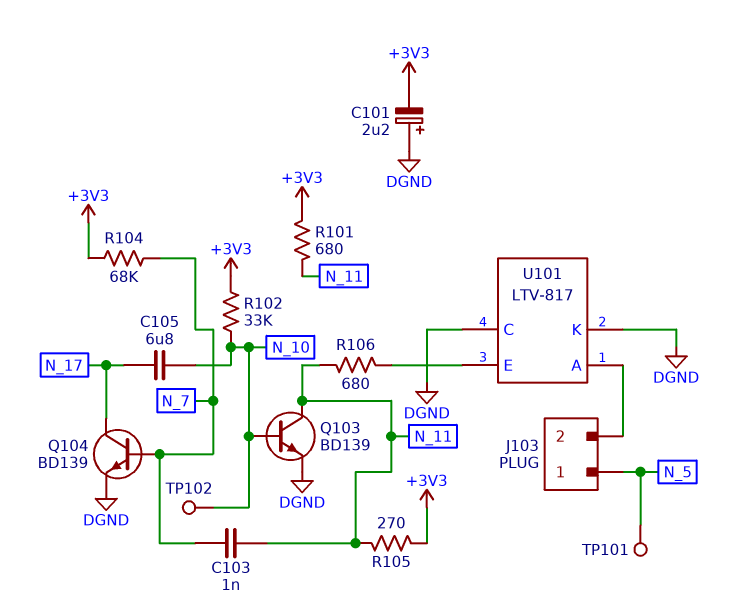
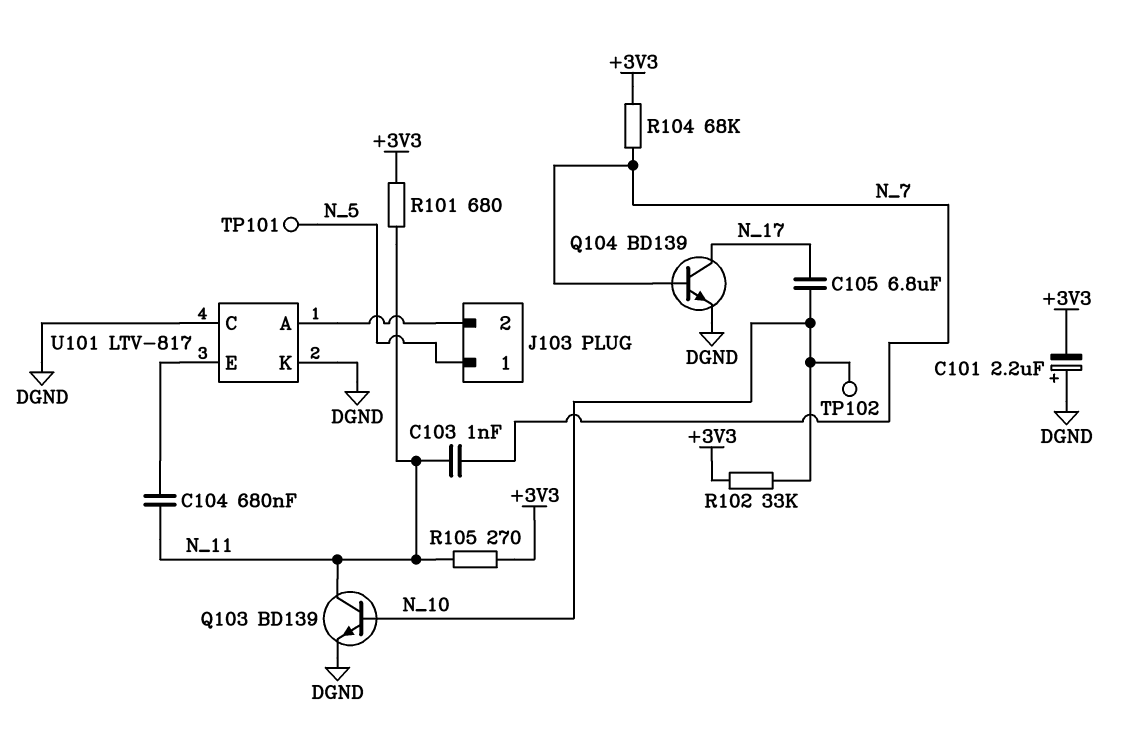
C104: none -> 680nF (N_11, U101/E)
R106: 680 (N_11, U101/E) -> none

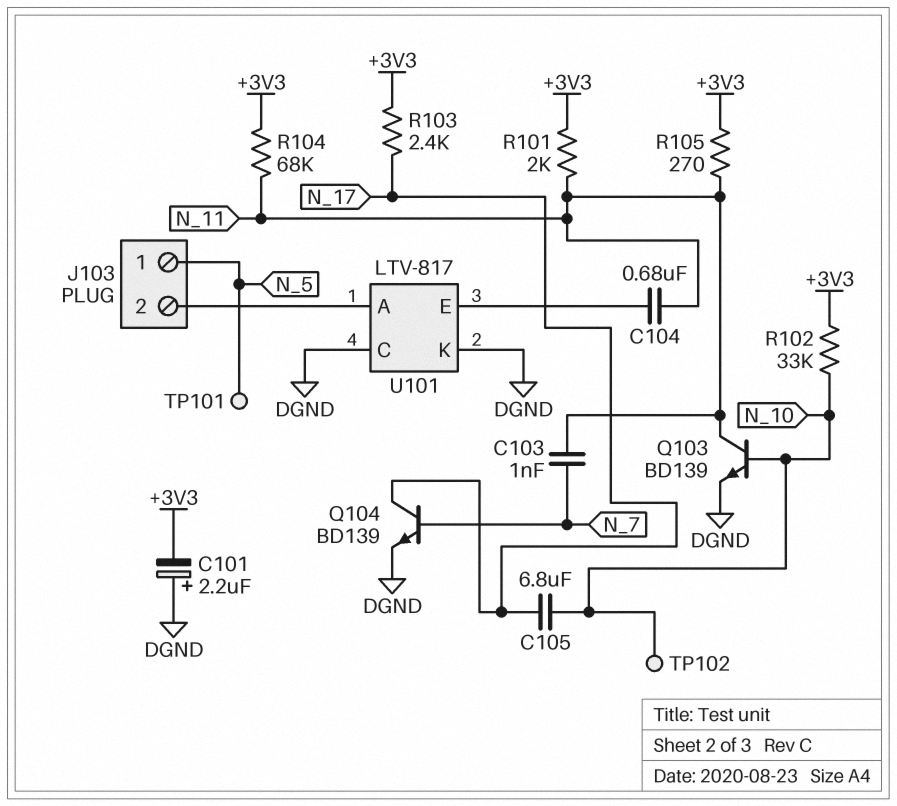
R101: 680 (+3V3, N_11) -> 2k (+3V3, N_11)
R103: none -> 2.4k (+3V3, N_17)
R104: 68k (+3V3, N_7) -> 68k (+3V3, N_11)

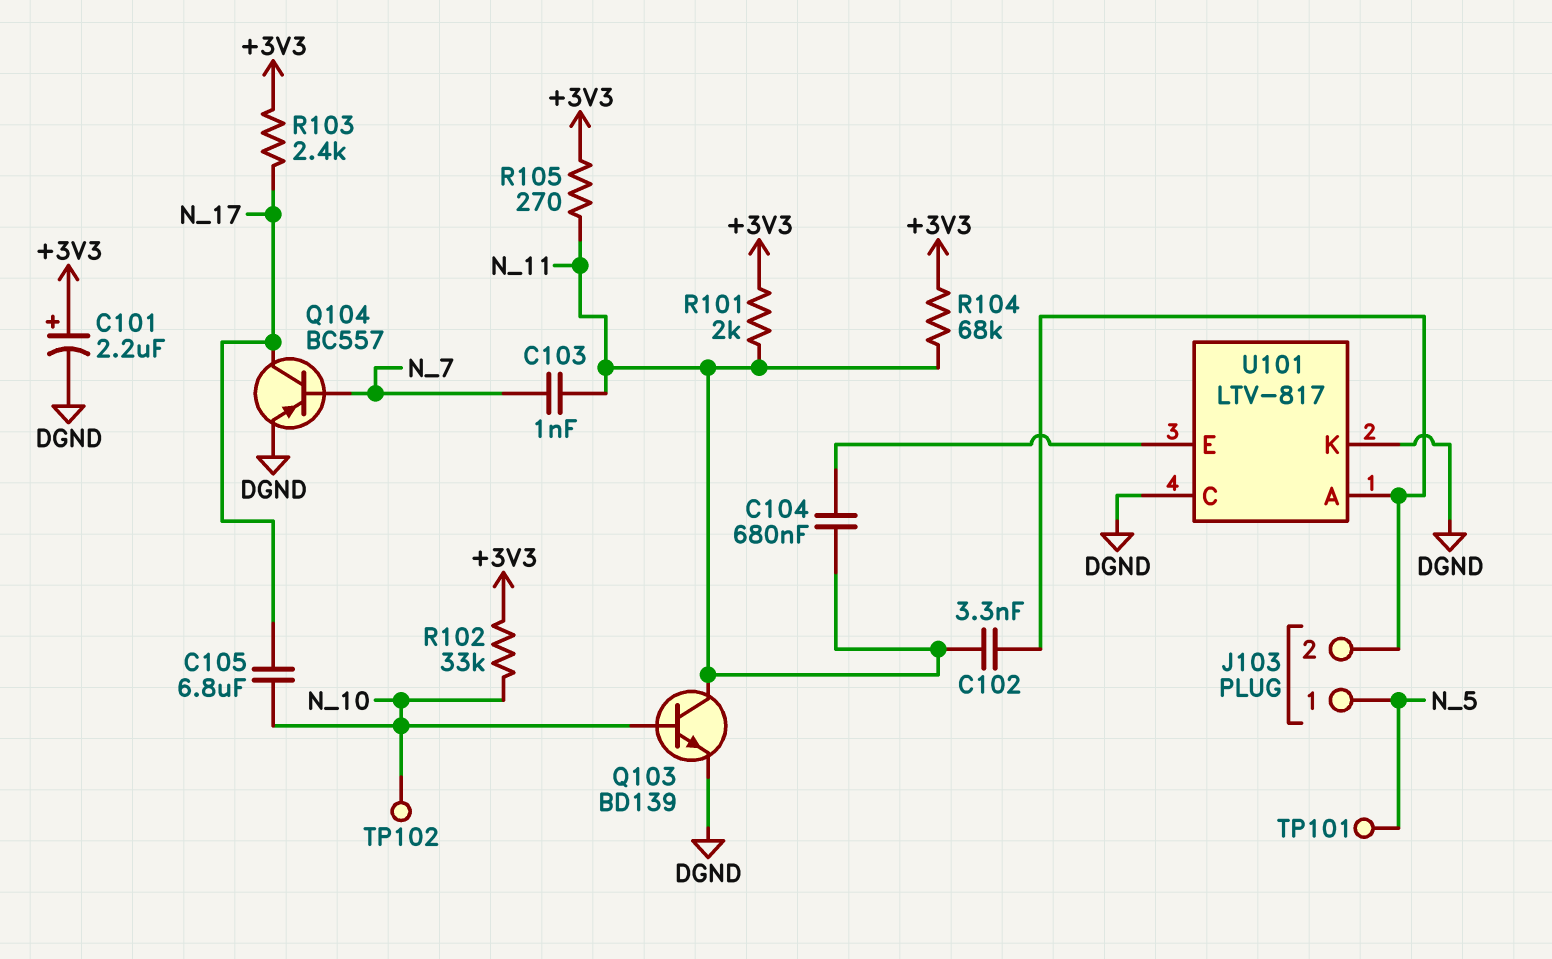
C101: 2.2uF (plus DGND, minus +3V3) -> 2.2uF (plus +3V3, minus DGND)
C102: none -> 3.3nF (J103/2, N_11)
Q104: NPN BD139 (B N_7, C N_17, E DGND) -> PNP BC557 (B N_7, C N_17, E DGND)

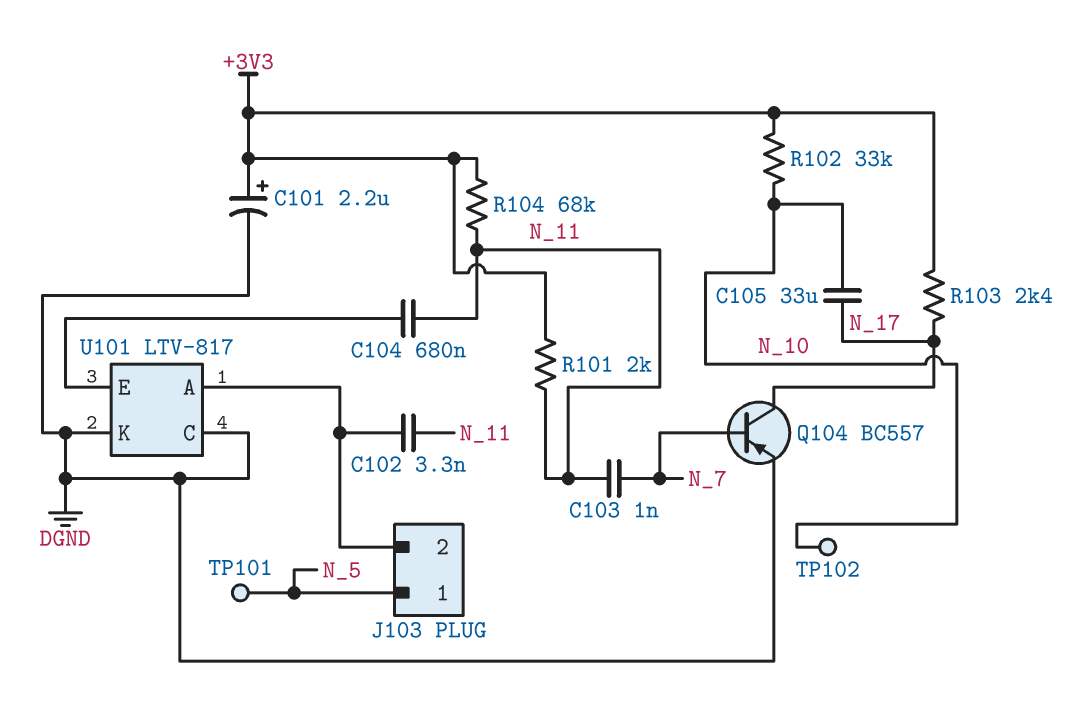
C105: 6.8uF (N_10, N_17) -> 33uF (N_10, N_17)
Q103: NPN BD139 (B N_10, C N_11, E DGND) -> none
R105: 270 (+3V3, N_11) -> none

